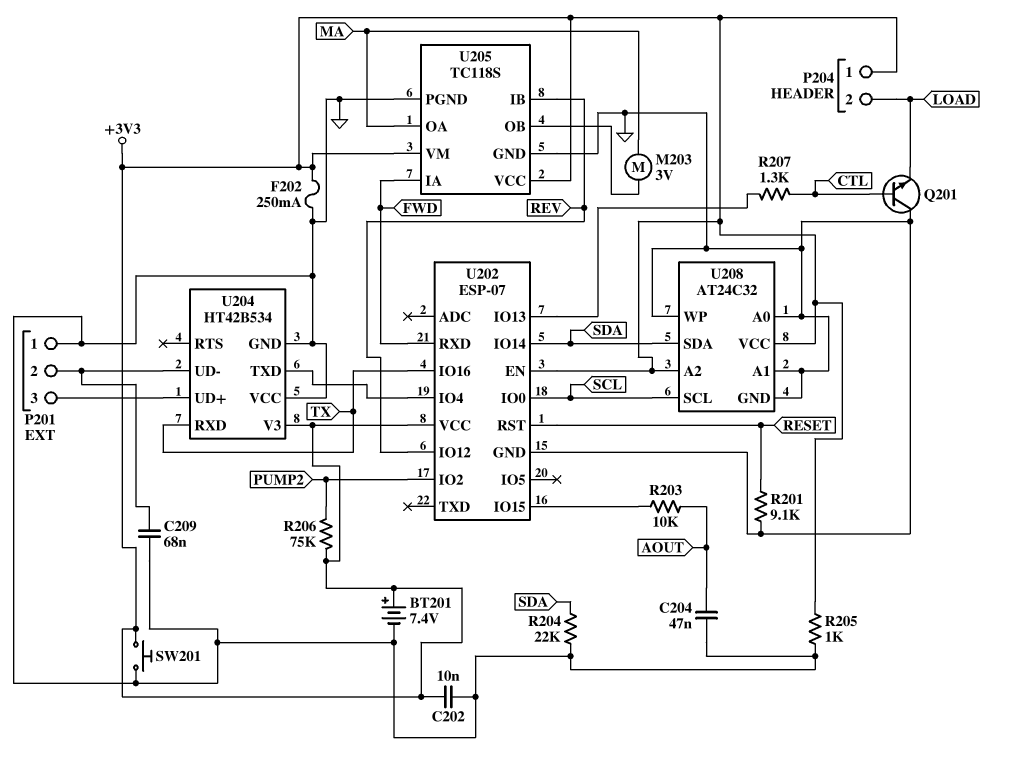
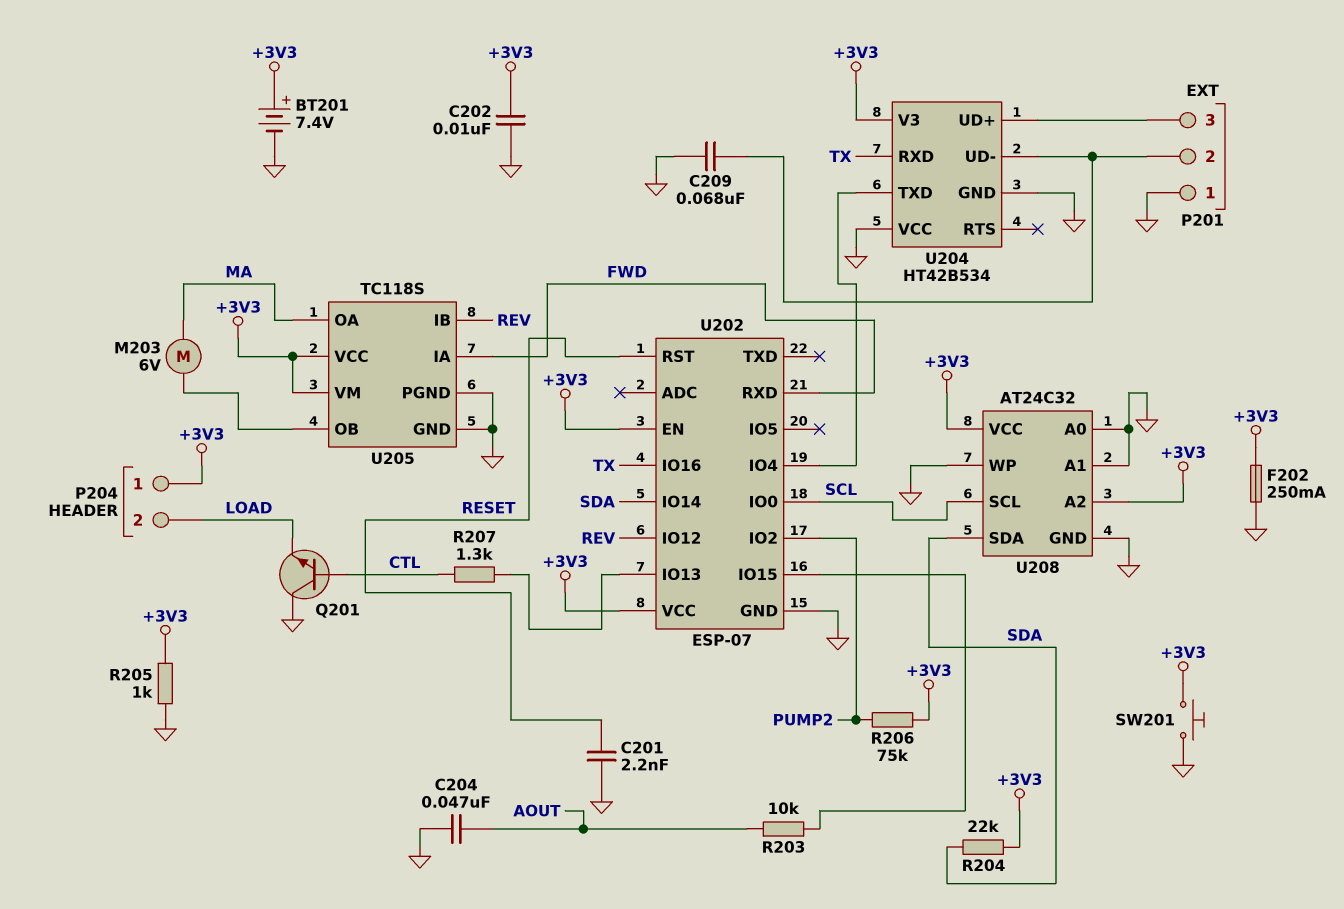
C201: none -> 2.2nF (GND, RESET)
M203: motor 3V (MA, U205/OB) -> motor 6V (MA, U205/OB)
R201: 9.1k (GND, RESET) -> none
R204: 22k (GND, SDA) -> 22k (+3V3, SDA)

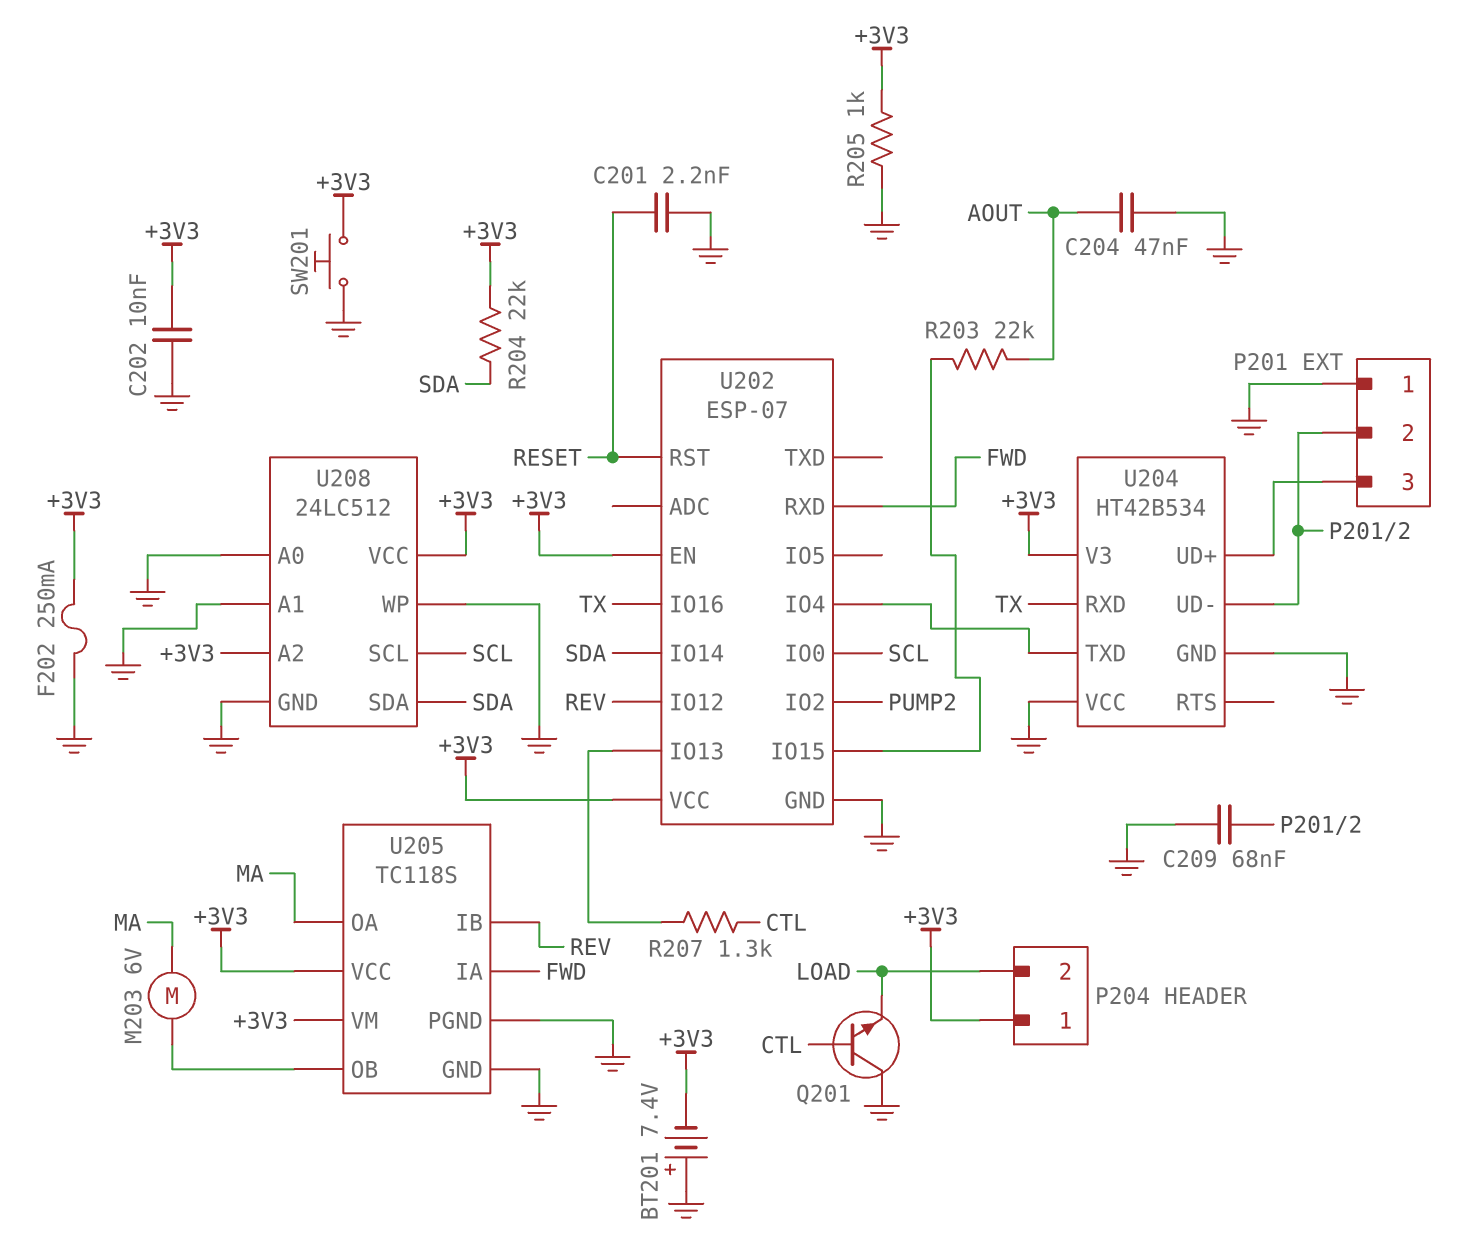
BT201: 7.4V (plus +3V3, minus GND) -> 7.4V (plus GND, minus +3V3)
R203: 10k (AOUT, U202/IO15) -> 22k (AOUT, U202/IO15)
R206: 75k (+3V3, PUMP2) -> none
U208: AT24C32 -> 24LC512

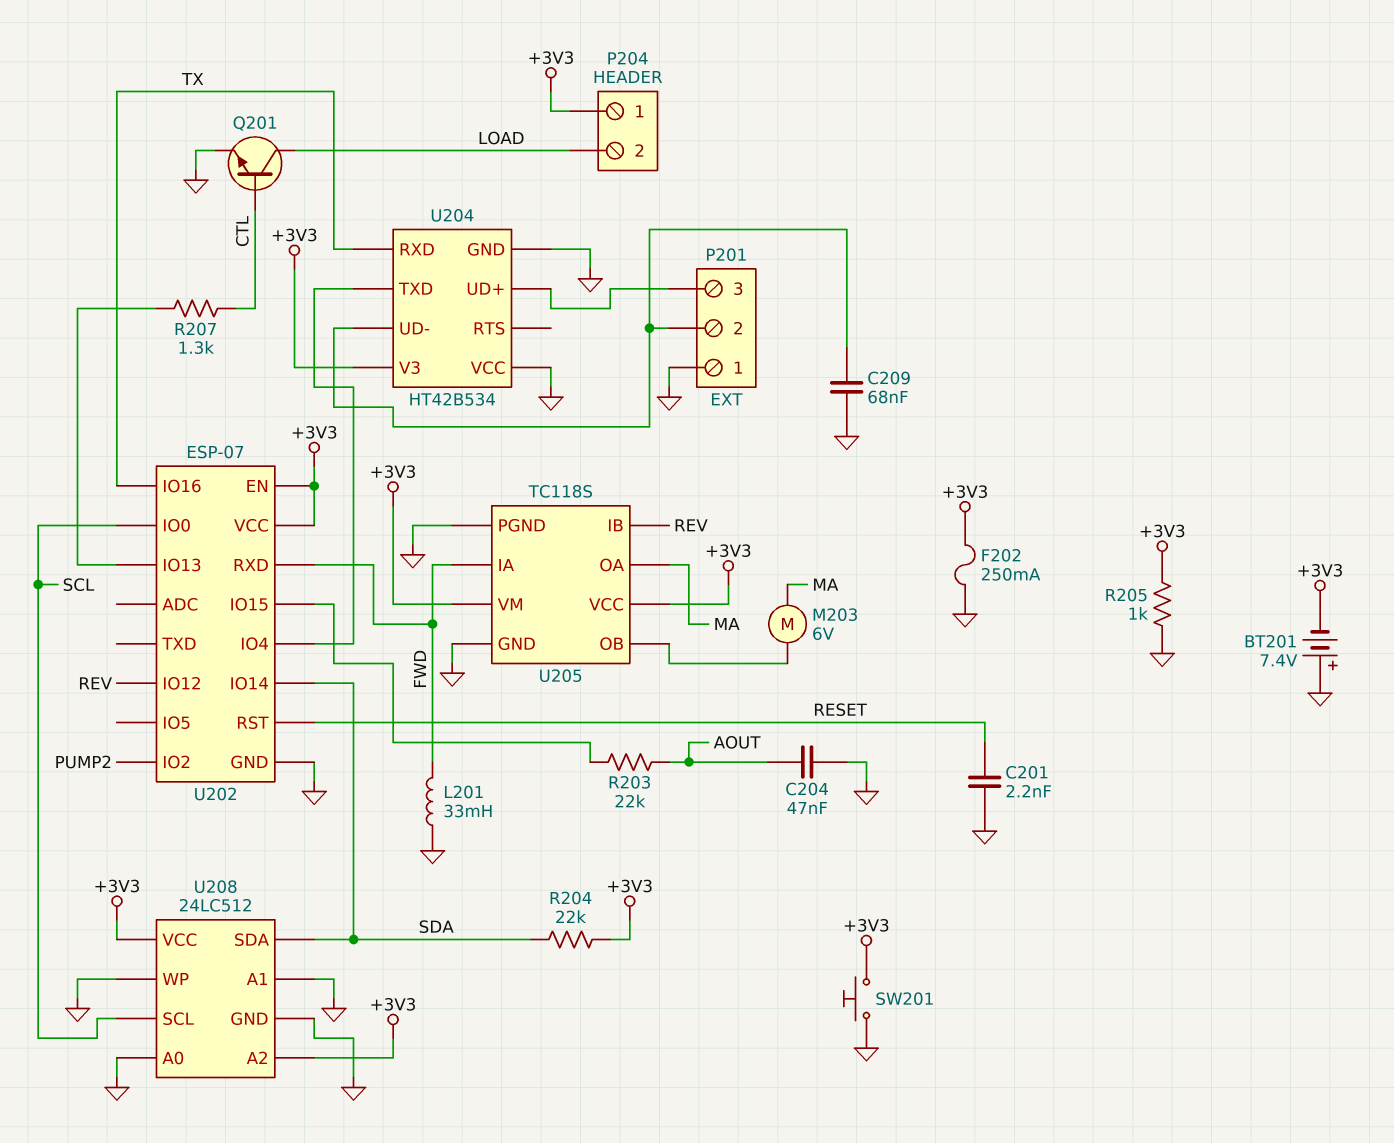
C202: 10nF (+3V3, GND) -> none
L201: none -> 33mH (FWD, GND)
Q201: NPN (B CTL, C GND, E LOAD) -> NPN (B CTL, C LOAD, E GND)

